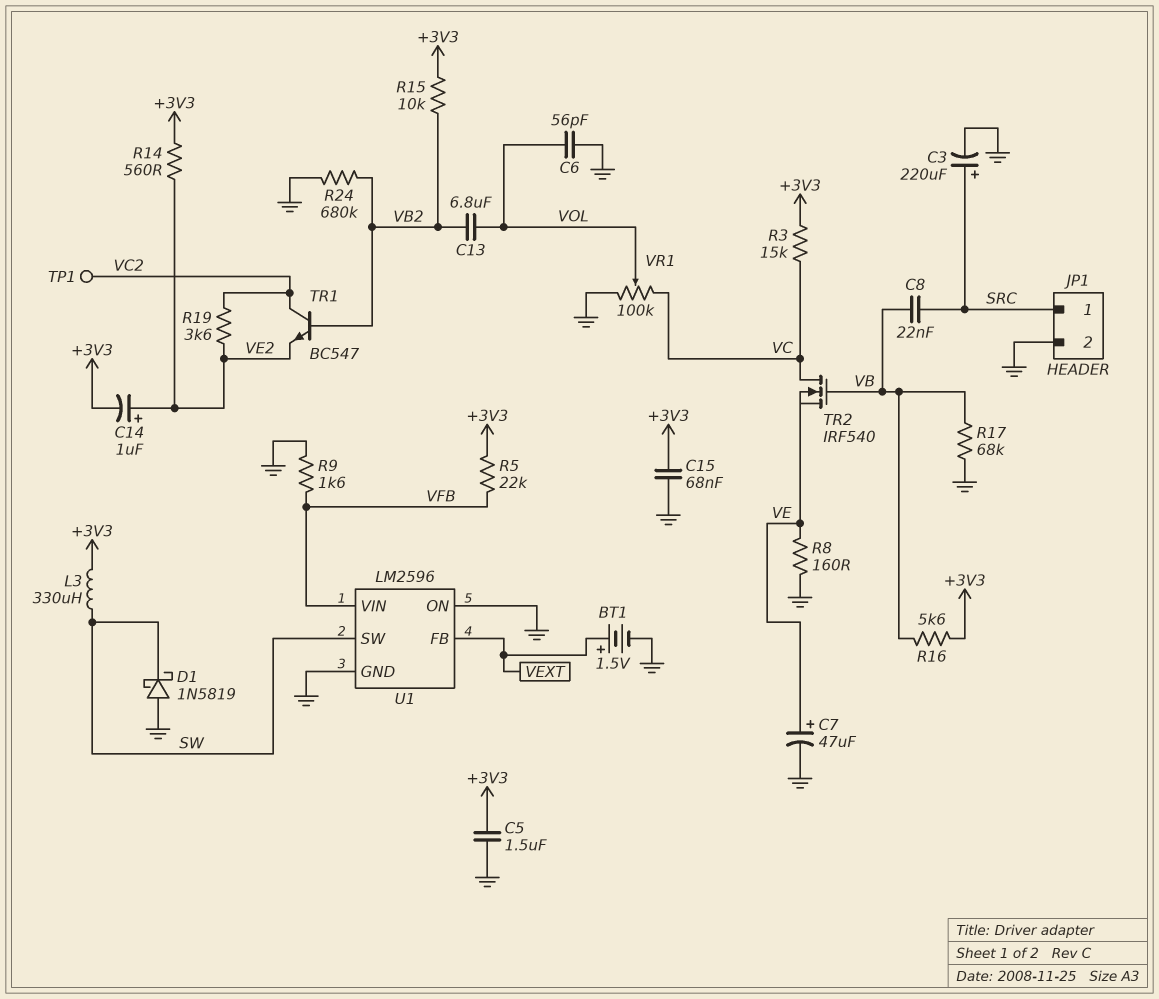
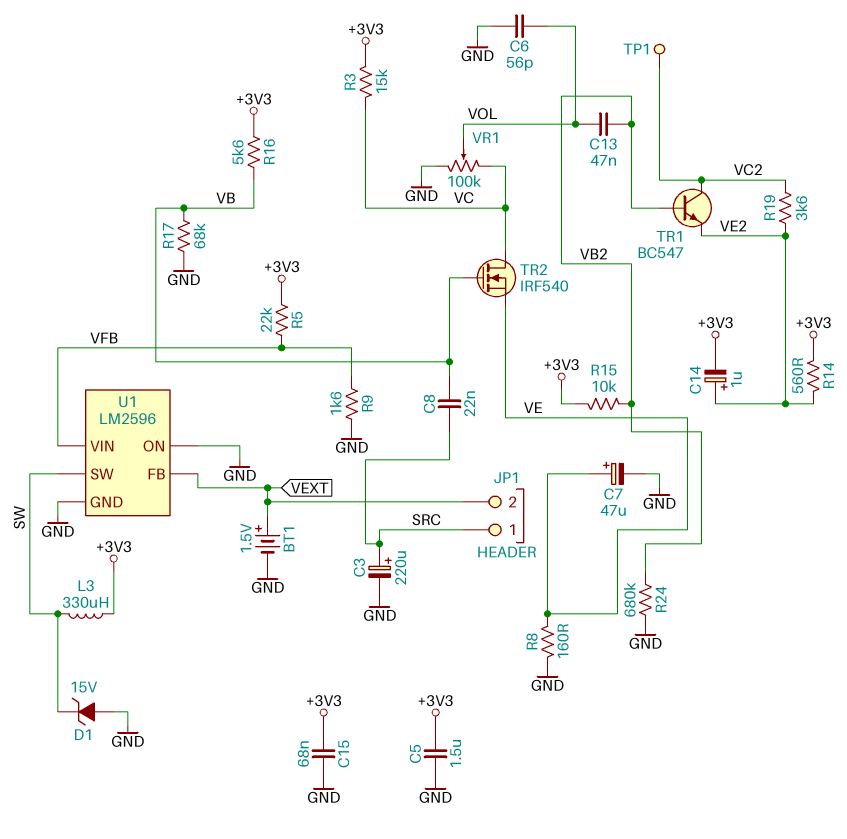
C13: 6.8uF (VB2, VOL) -> 47nF (VB2, VOL)
D1: schottky 1N5819 (A GND, K SW) -> zener 15V (A GND, K SW)
JP1 pin 2: GND -> VEXT

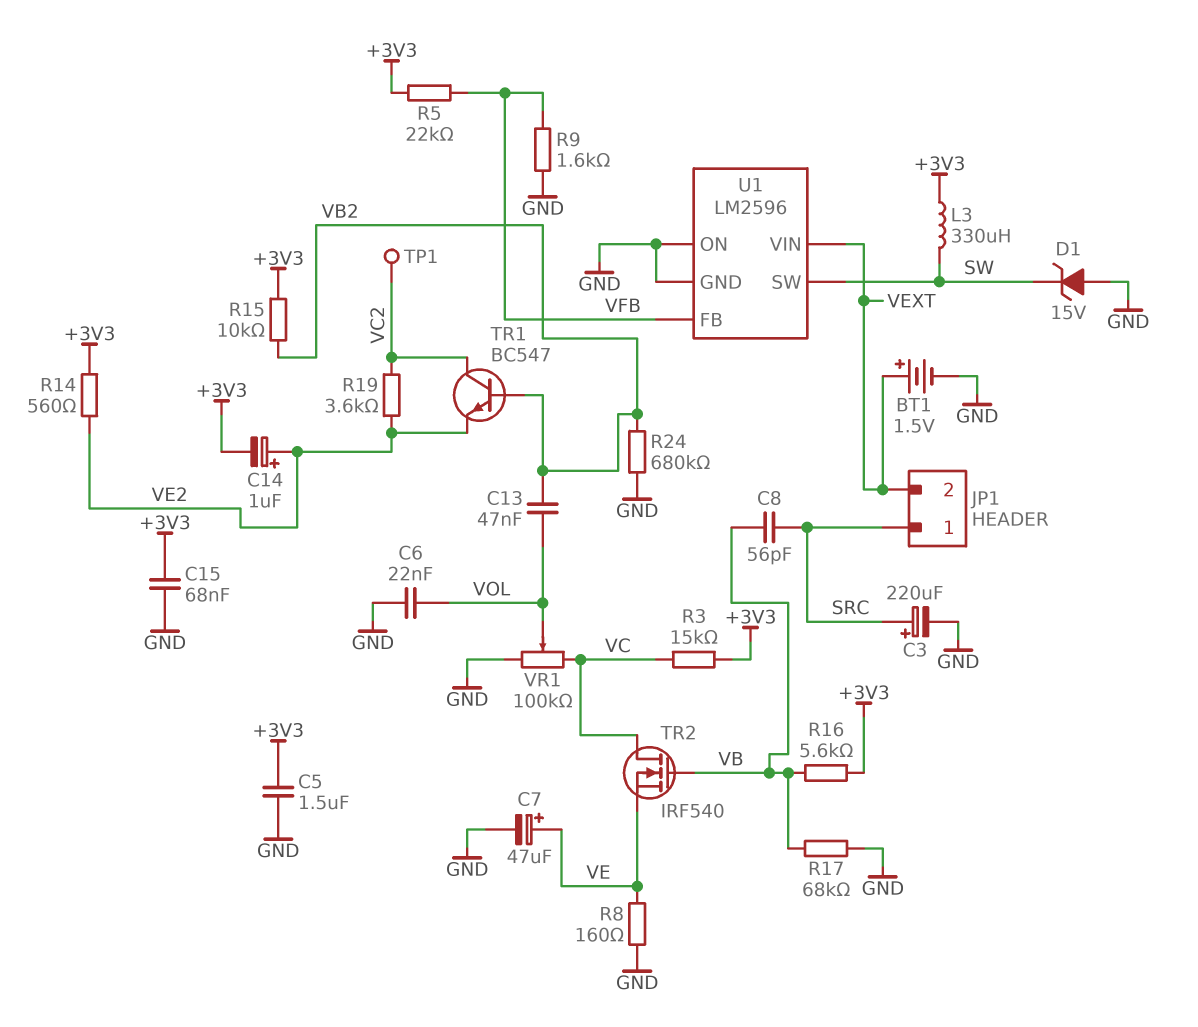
C6: 56pF (GND, VOL) -> 22nF (GND, VOL)
C8: 22nF (SRC, VB) -> 56pF (SRC, VB)
U1 pin FB: VEXT -> VFB
U1 pin VIN: VFB -> VEXT

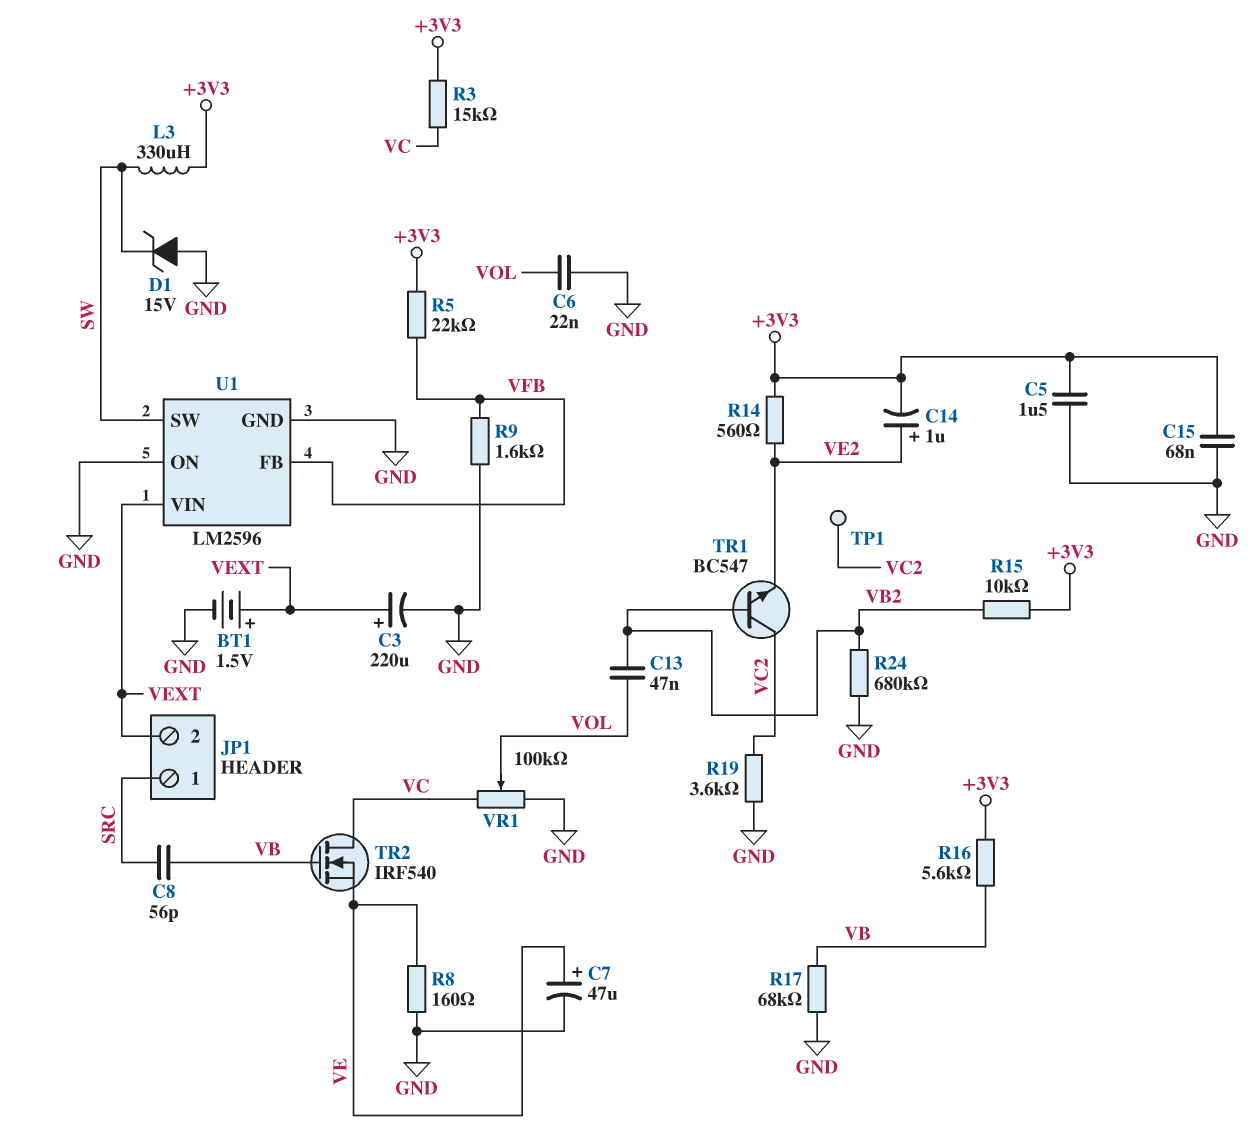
C3: 220uF (plus SRC, minus GND) -> 220uF (plus VEXT, minus GND)
R19: 3.6k (VC2, VE2) -> 3.6k (GND, VC2)

